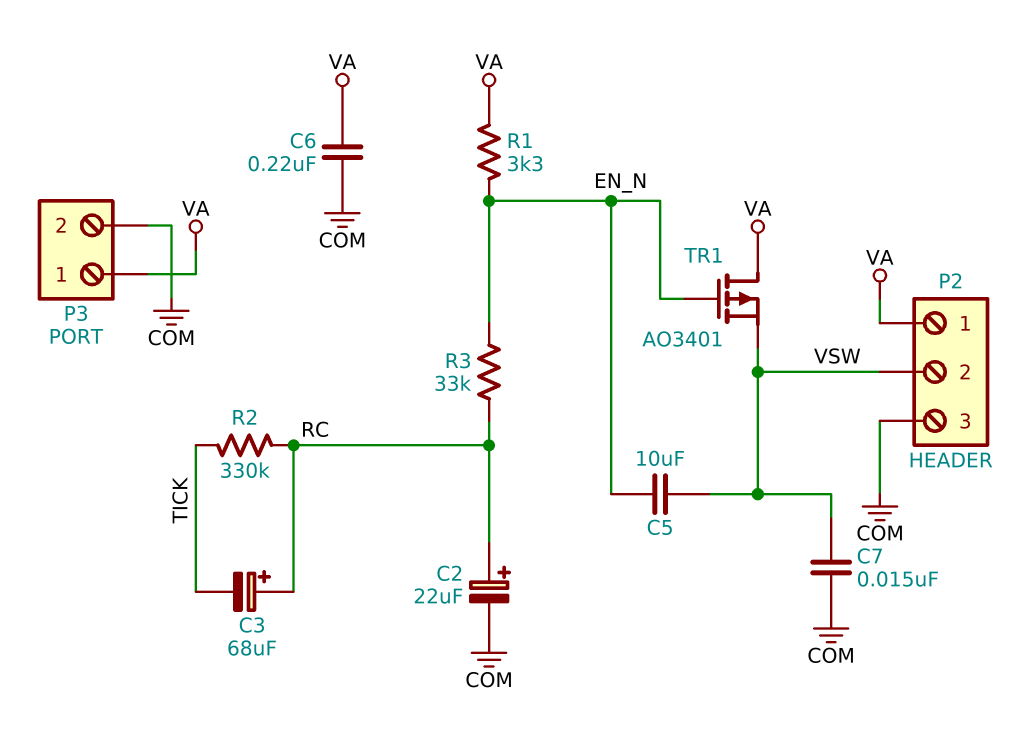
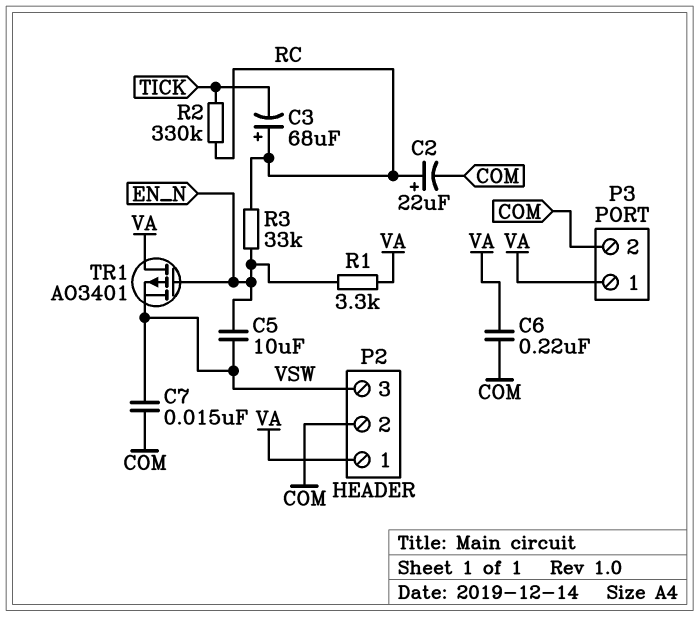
P2 pin 2: VSW -> COM
P2 pin 3: COM -> VSW

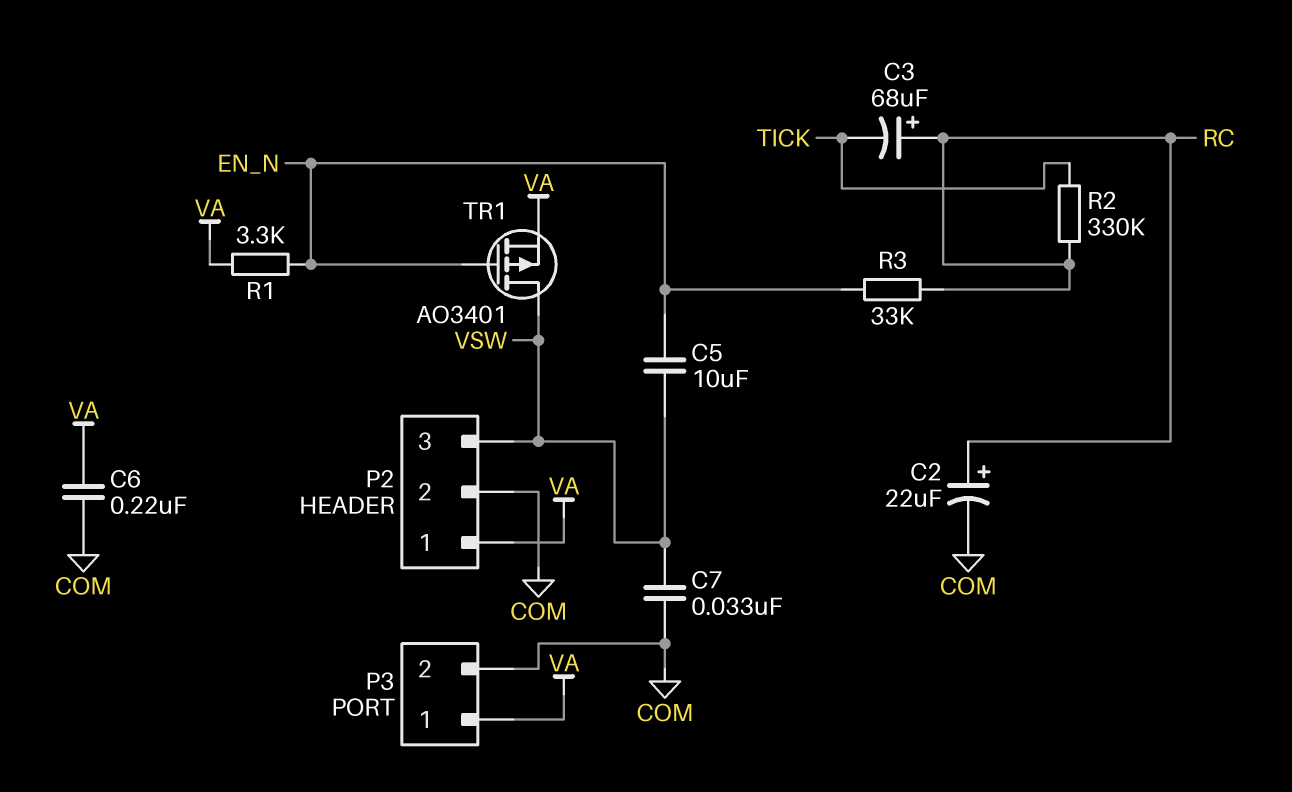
C7: 15nF (COM, VSW) -> 33nF (COM, VSW)
TR1: PMOS AO3401 (G EN_N, D VA, S VSW) -> PMOS AO3401 (G EN_N, D VSW, S VA)

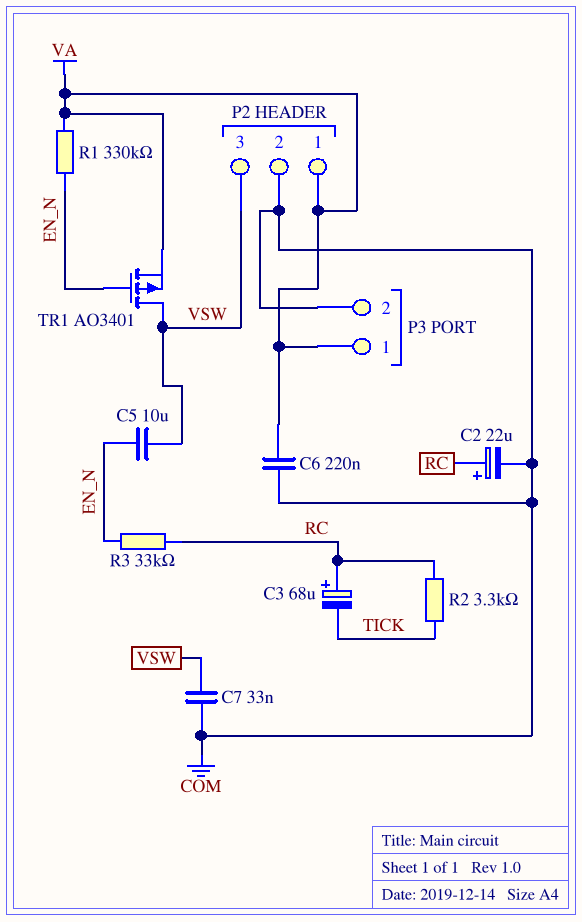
R1: 3.3k (EN_N, VA) -> 330k (EN_N, VA)
R2: 330k (RC, TICK) -> 3.3k (RC, TICK)

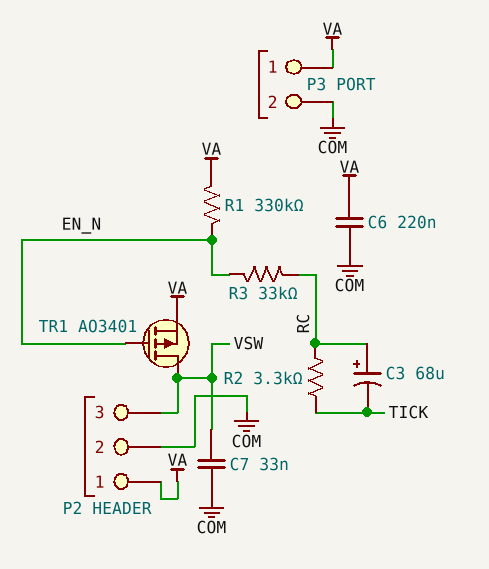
C2: 22uF (plus RC, minus COM) -> none
C5: 10uF (EN_N, VSW) -> none

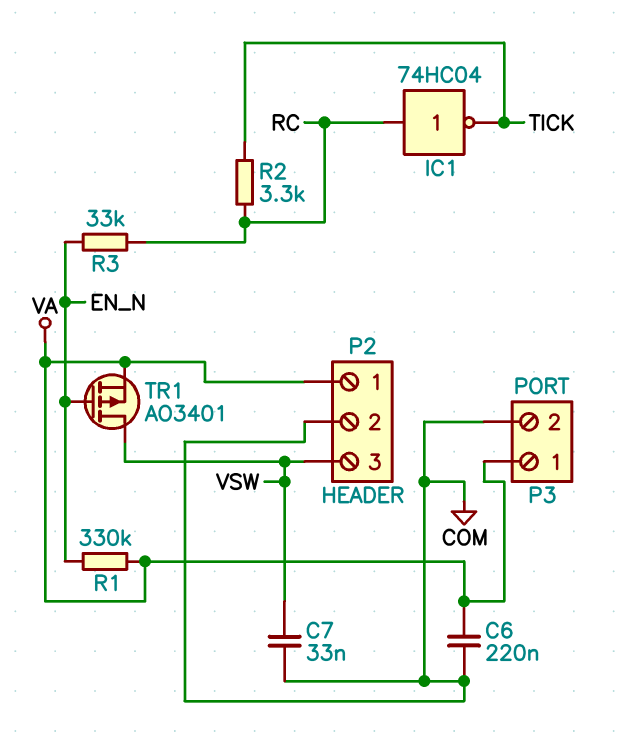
C3: 68uF (plus RC, minus TICK) -> none
IC1: none -> NOT 74HC04 (in RC, out TICK)

